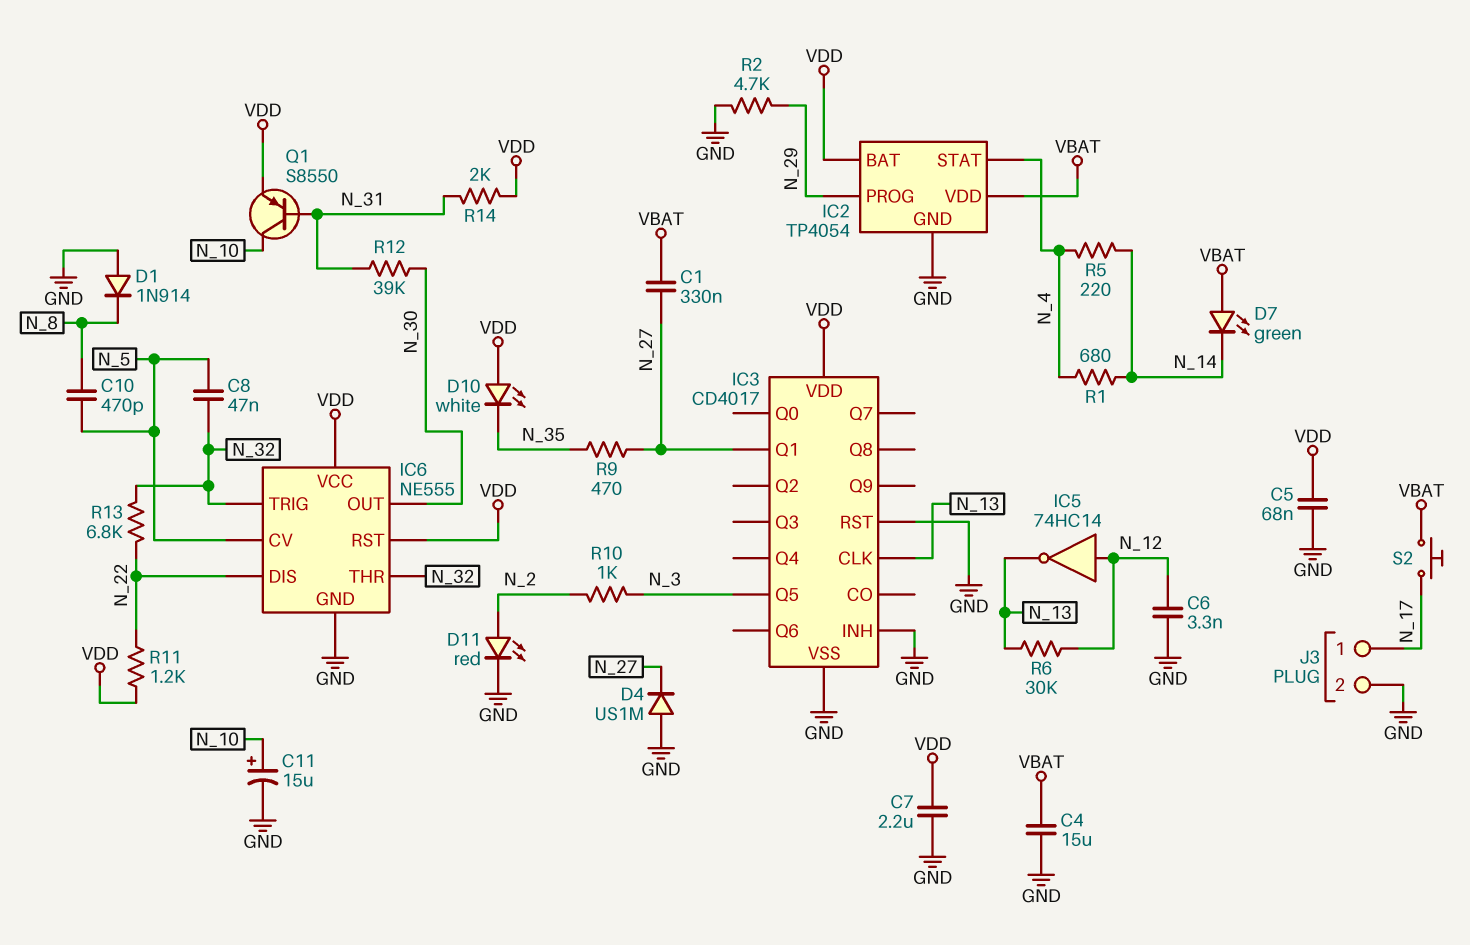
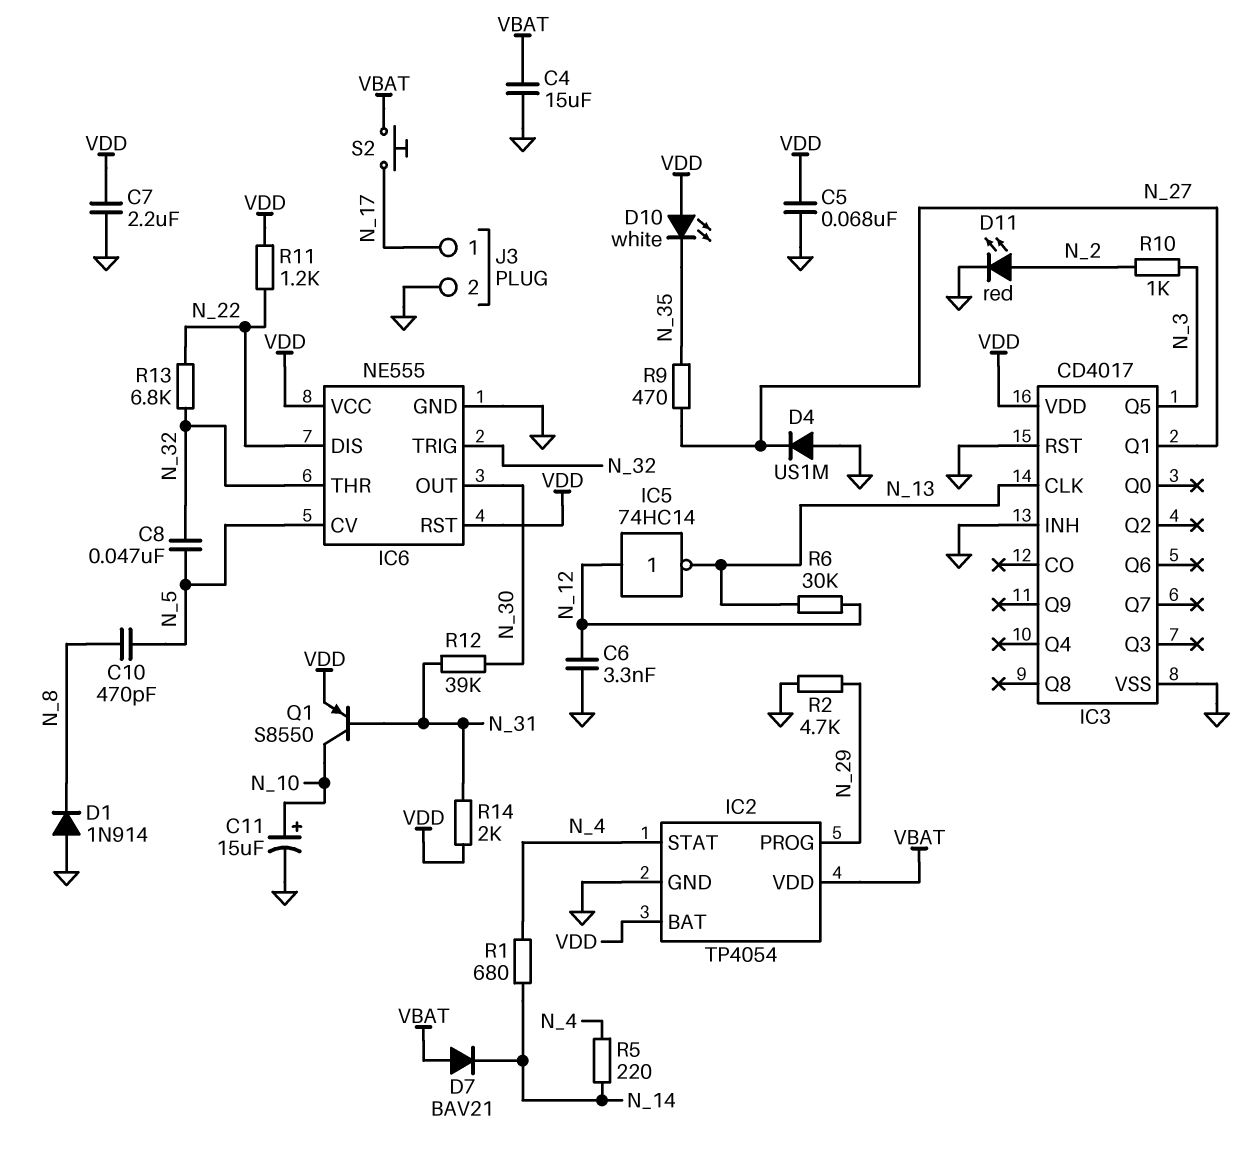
C1: 330nF (N_27, VBAT) -> none
D7: LED green (A VBAT, K N_14) -> diode BAV21 (A VBAT, K N_14)

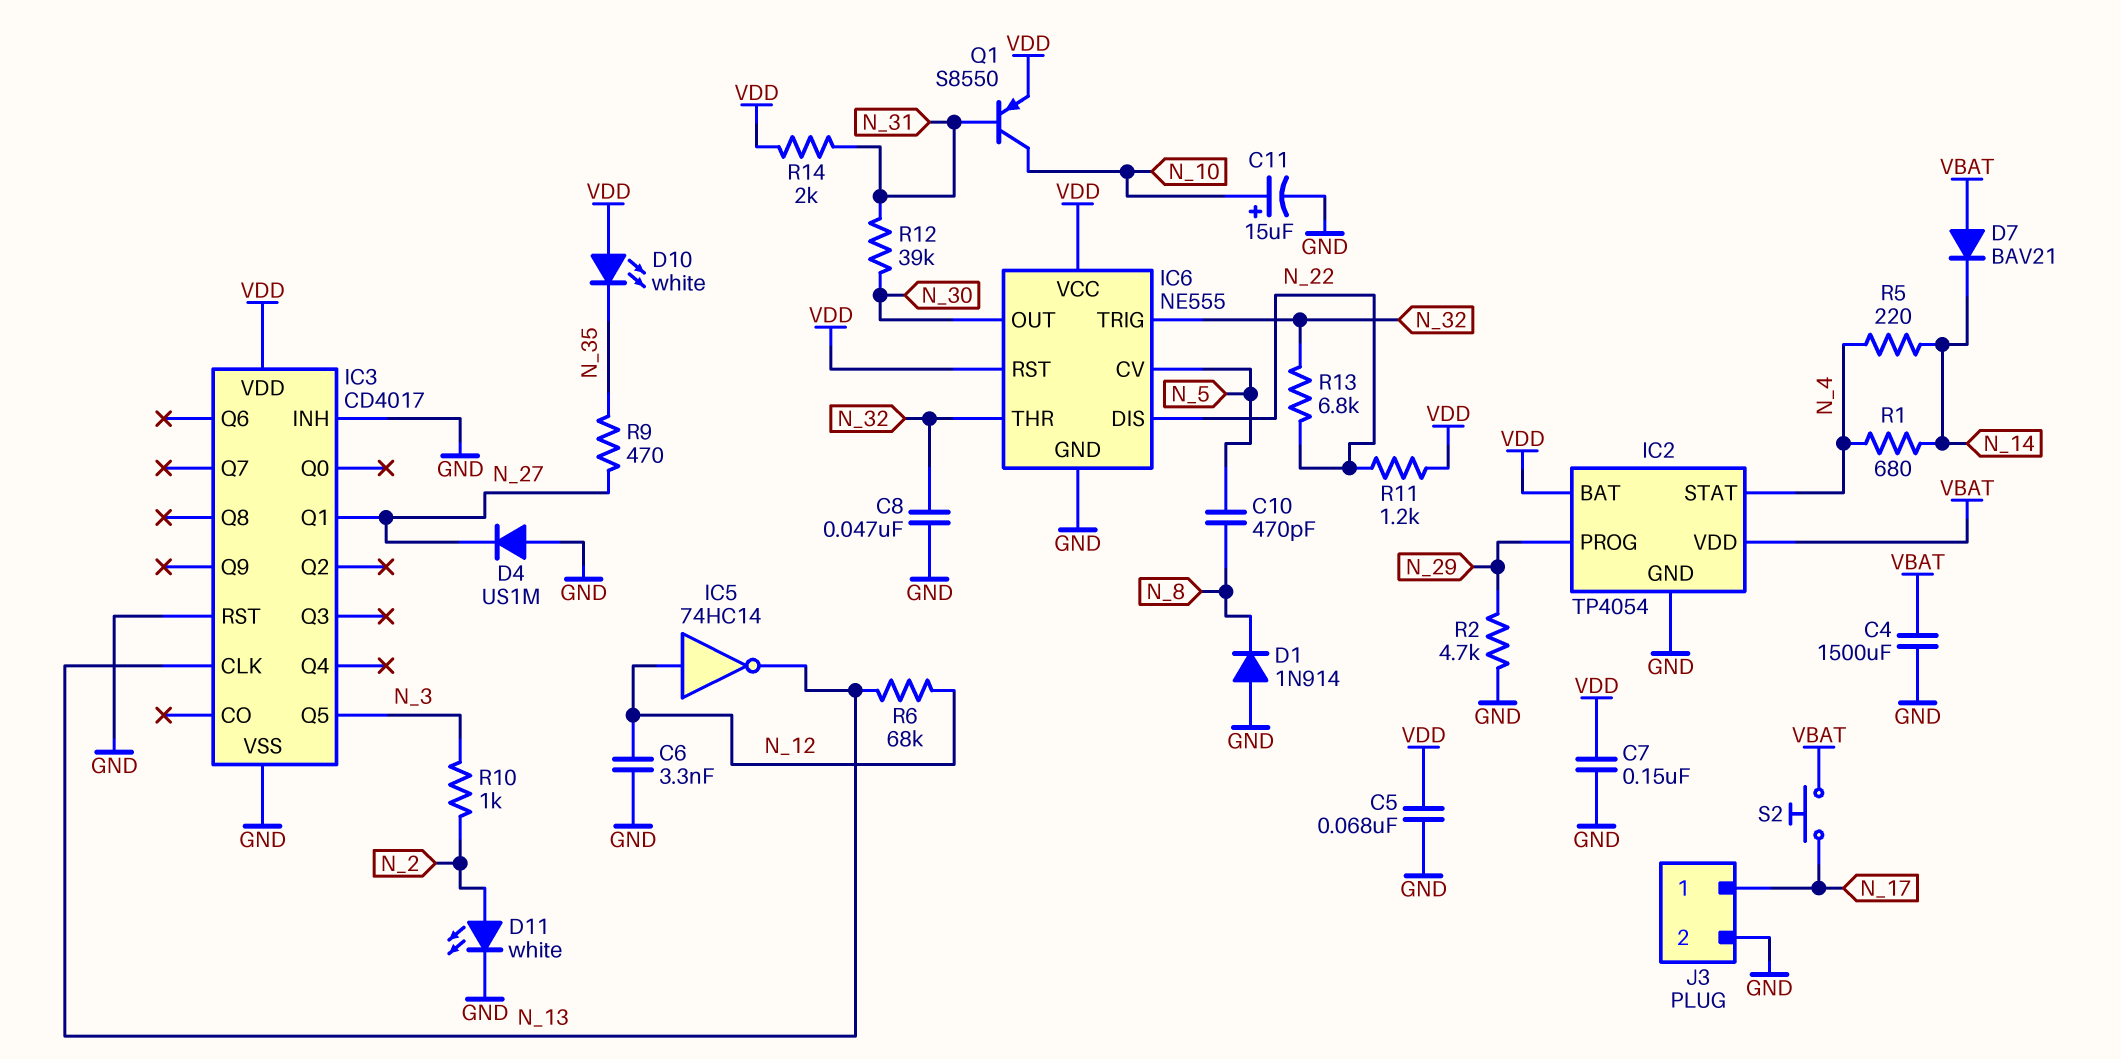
C4: 15uF (GND, VBAT) -> 1500uF (GND, VBAT)
C7: 2.2uF (GND, VDD) -> 150nF (GND, VDD)
C8: 47nF (N_5, N_32) -> 47nF (GND, N_32)
D11: LED red (A N_2, K GND) -> LED white (A N_2, K GND)
R6: 30k (N_12, N_13) -> 68k (N_12, N_13)

